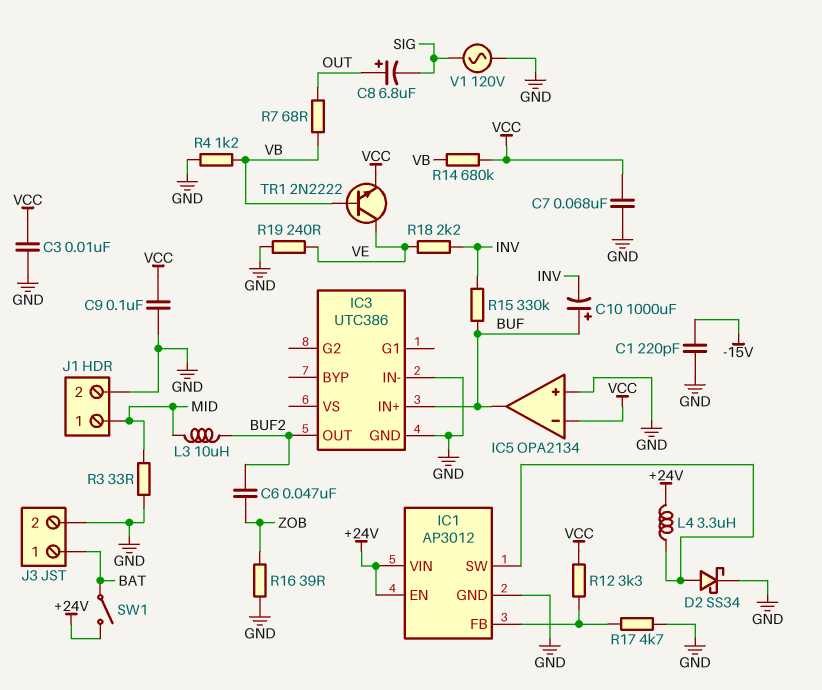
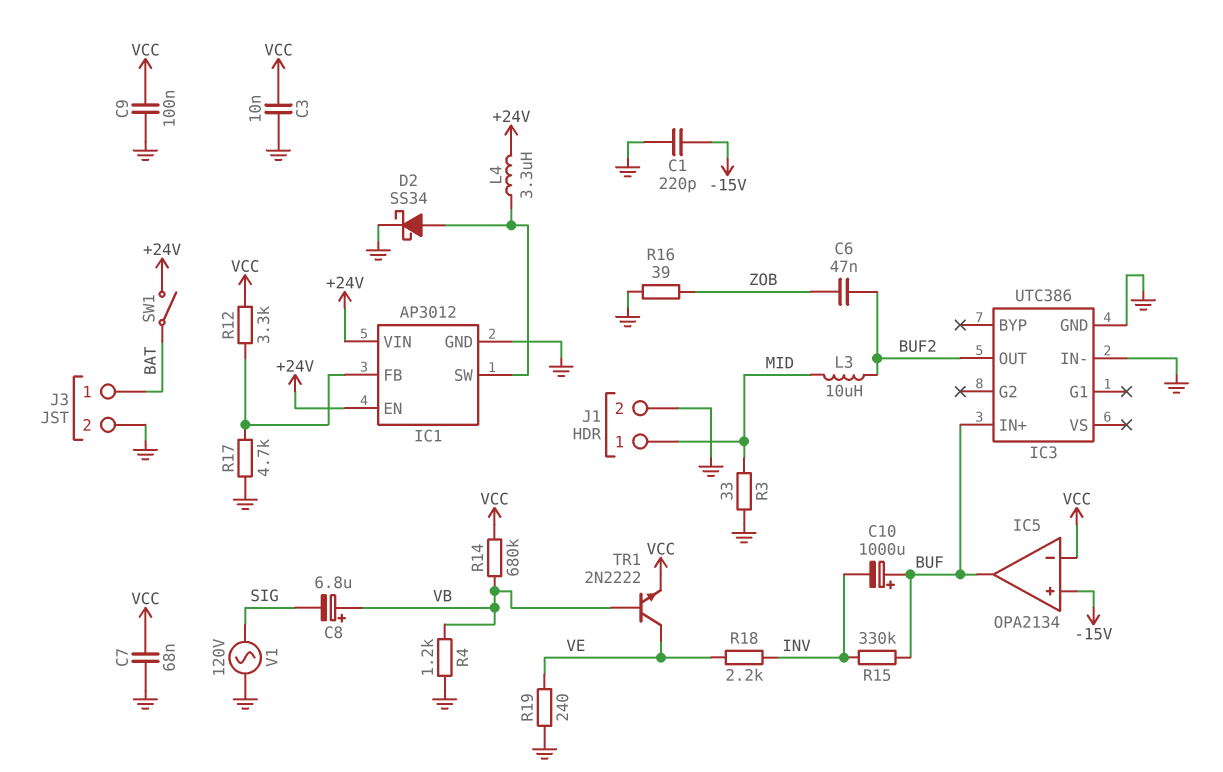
C8: 6.8uF (plus OUT, minus SIG) -> 6.8uF (plus VB, minus SIG)
IC5 pin in+: GND -> -15V
R7: 68 (OUT, VB) -> none

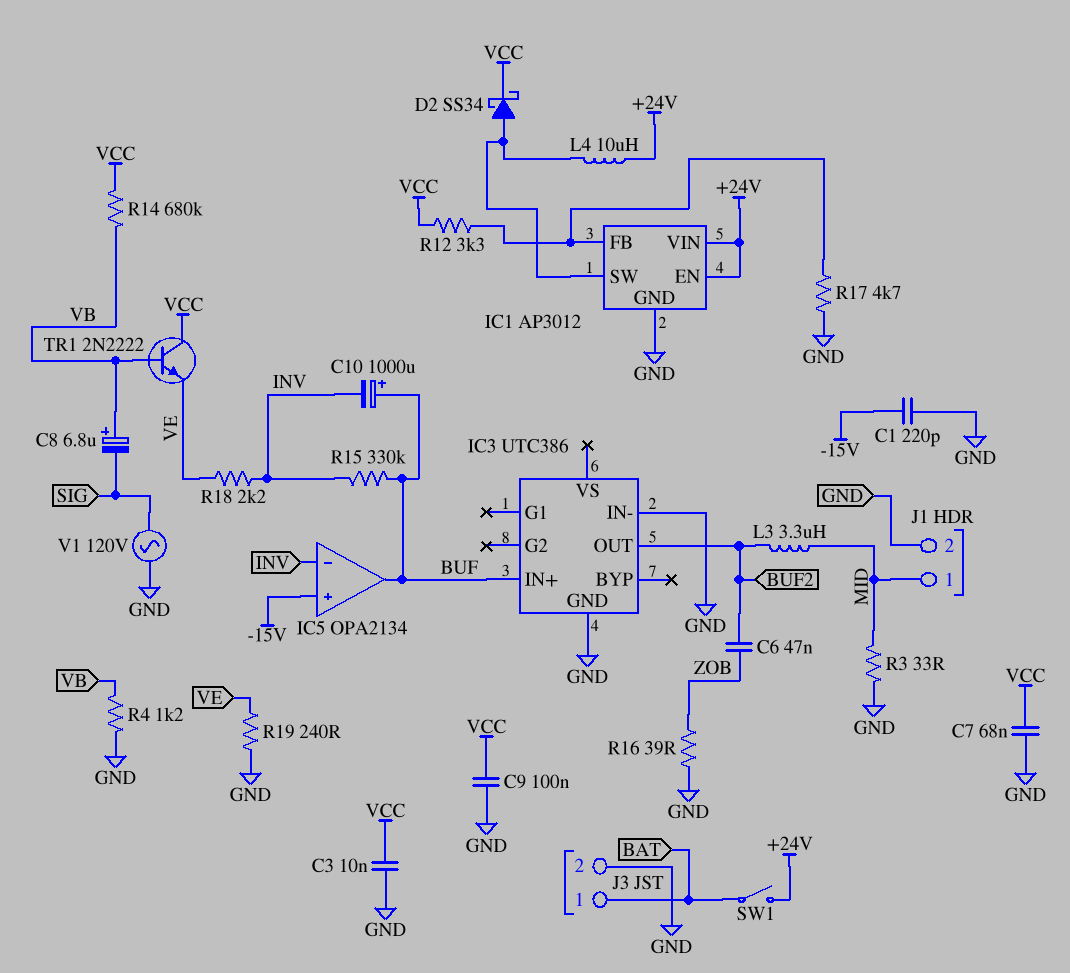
D2: schottky SS34 (A IC1/SW, K GND) -> schottky SS34 (A IC1/SW, K VCC)
IC5 pin in-: VCC -> INV
L3: 10uH (BUF2, MID) -> 3.3uH (BUF2, MID)
L4: 3.3uH (+24V, IC1/SW) -> 10uH (+24V, IC1/SW)
TR1: NPN 2N2222 (B VB, C VE, E VCC) -> NPN 2N2222 (B VB, C VCC, E VE)

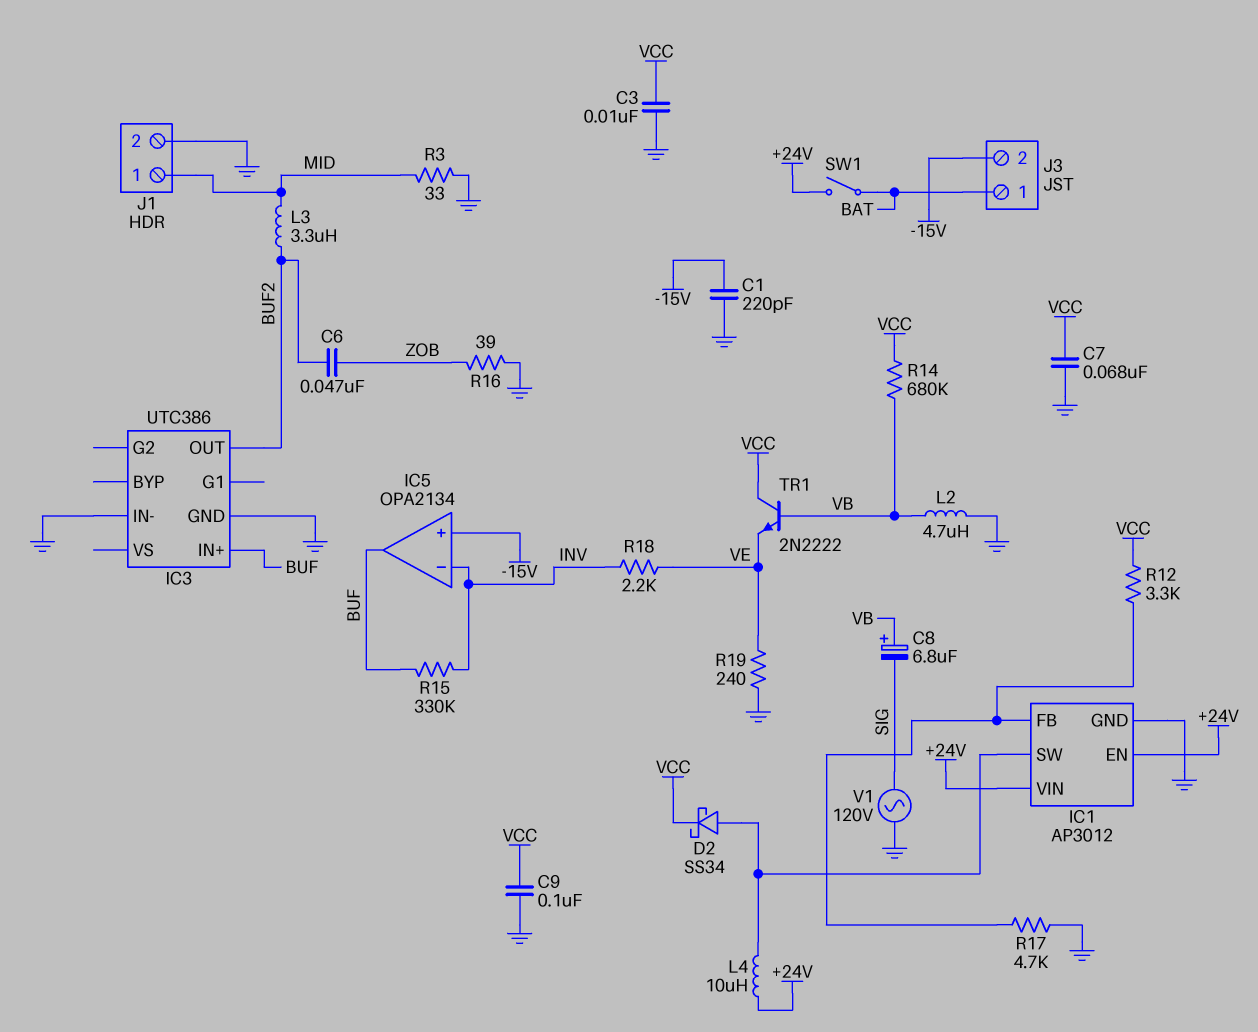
C10: 1000uF (plus BUF, minus INV) -> none
J3 pin 2: GND -> -15V
L2: none -> 4.7uH (GND, VB)
R4: 1.2k (GND, VB) -> none

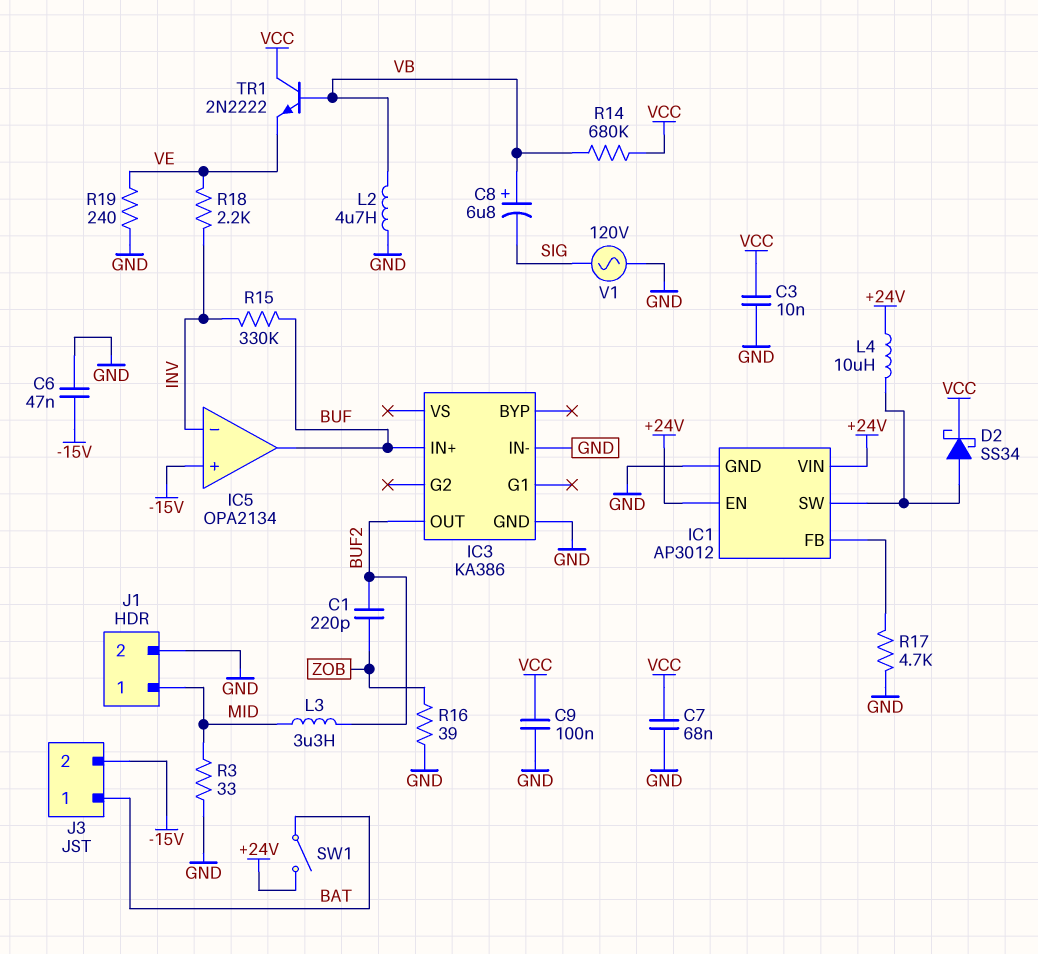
C1: 220pF (-15V, GND) -> 220pF (BUF2, ZOB)
C6: 47nF (BUF2, ZOB) -> 47nF (-15V, GND)
IC3: UTC386 -> KA386
R12: 3.3k (IC1/FB, VCC) -> none

